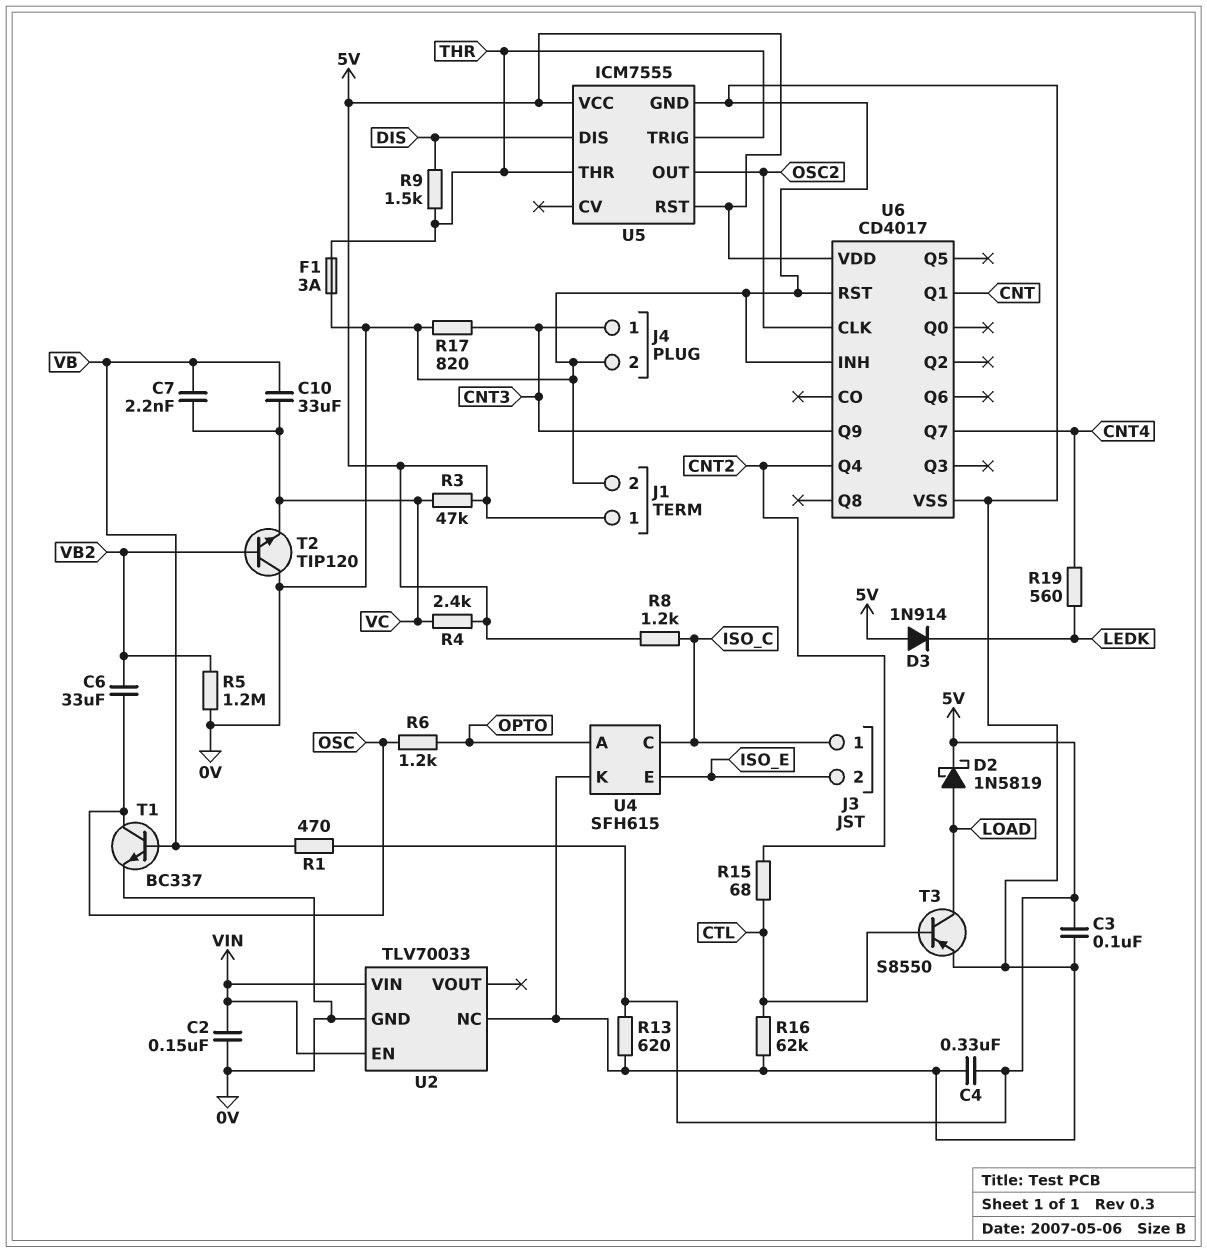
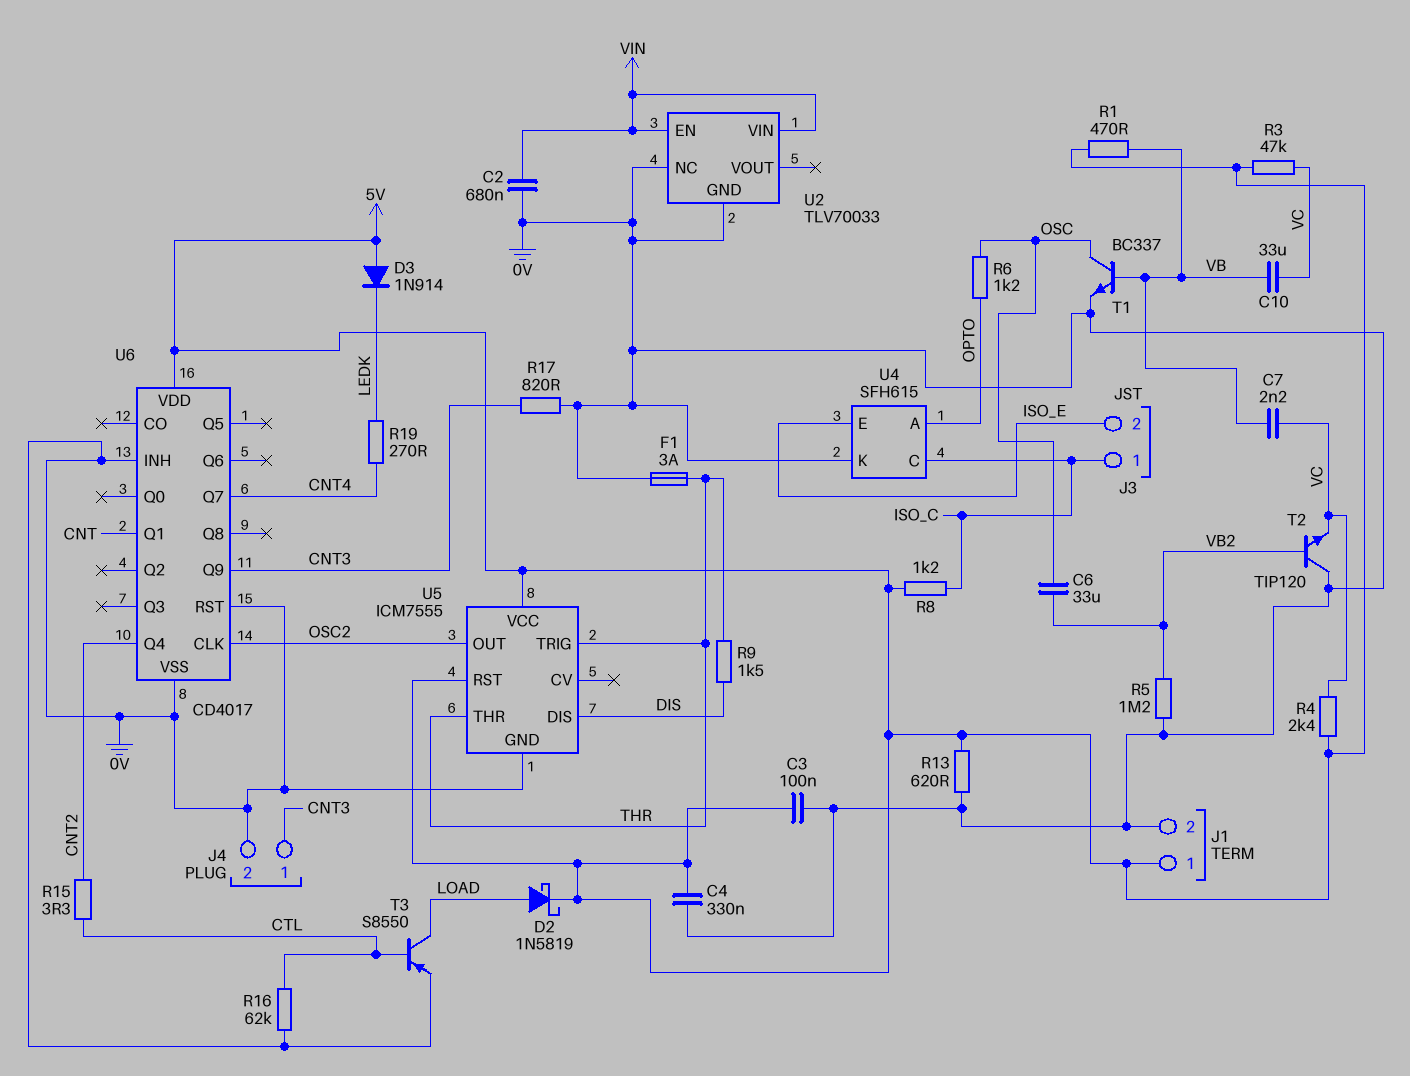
C2: 150nF (0V, VIN) -> 680nF (0V, VIN)
R15: 68 (CNT2, CTL) -> 3.3 (CNT2, CTL)
R19: 560 (CNT4, LEDK) -> 270 (CNT4, LEDK)

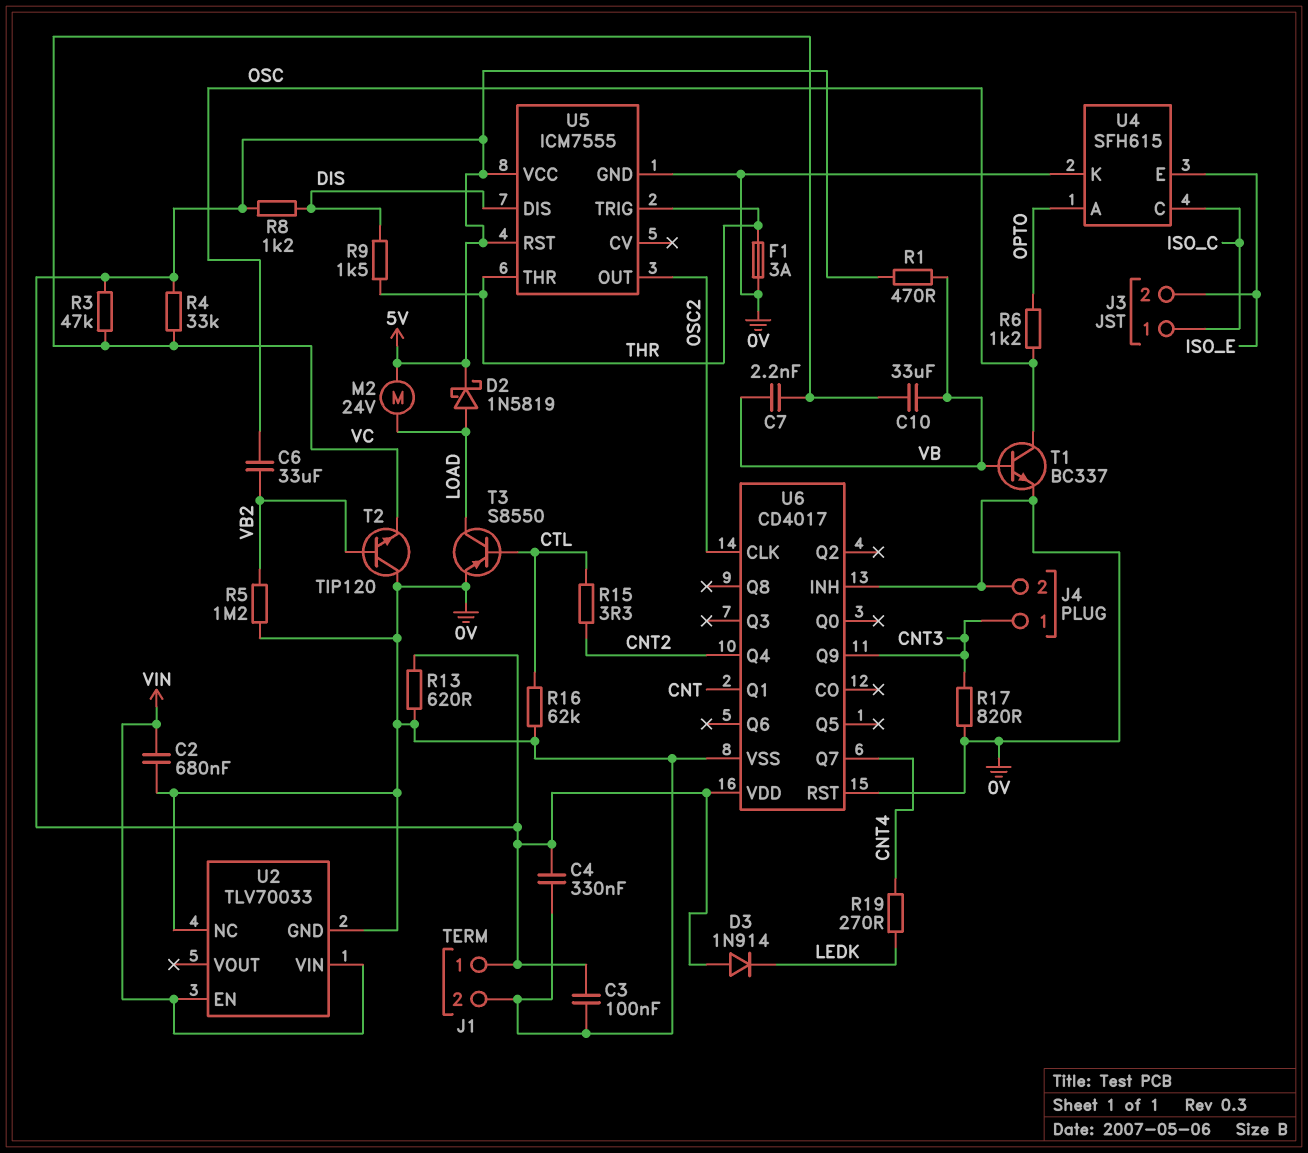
M2: none -> motor 24V (5V, LOAD)
R4: 2.4k (5V, VC) -> 33k (5V, VC)
R8: 1.2k (5V, ISO_C) -> 1.2k (5V, DIS)

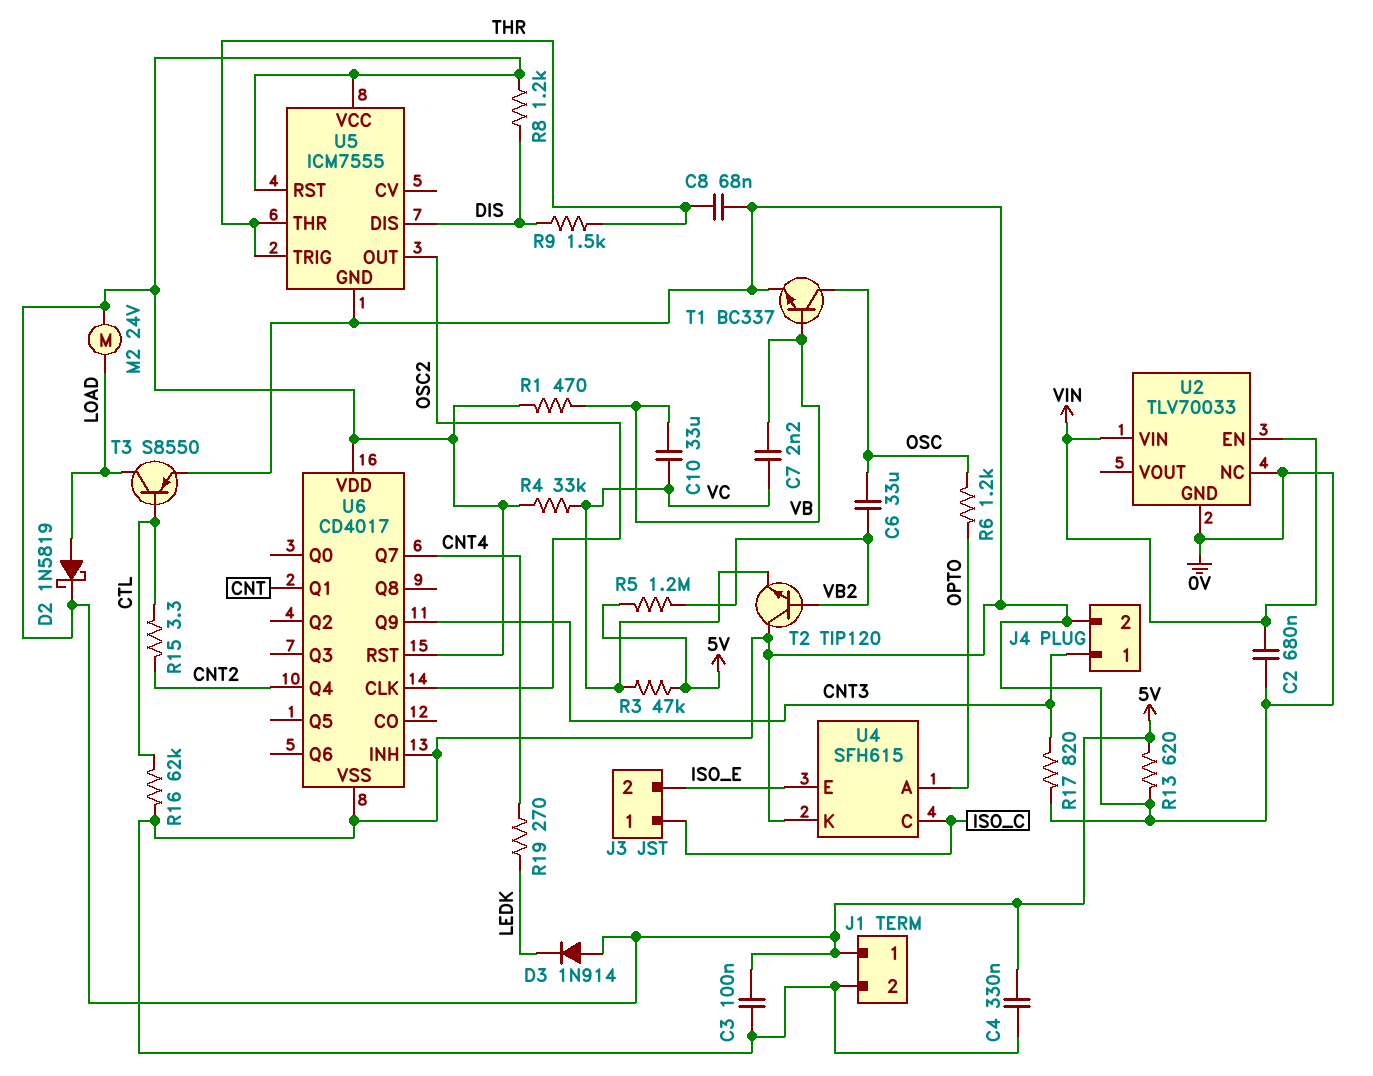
C8: none -> 68nF (0V, THR)
F1: 3A (0V, THR) -> none
R5: 1.2M (0V, VB2) -> 1.2M (5V, VB2)
U6 pin RST: 0V -> 5V

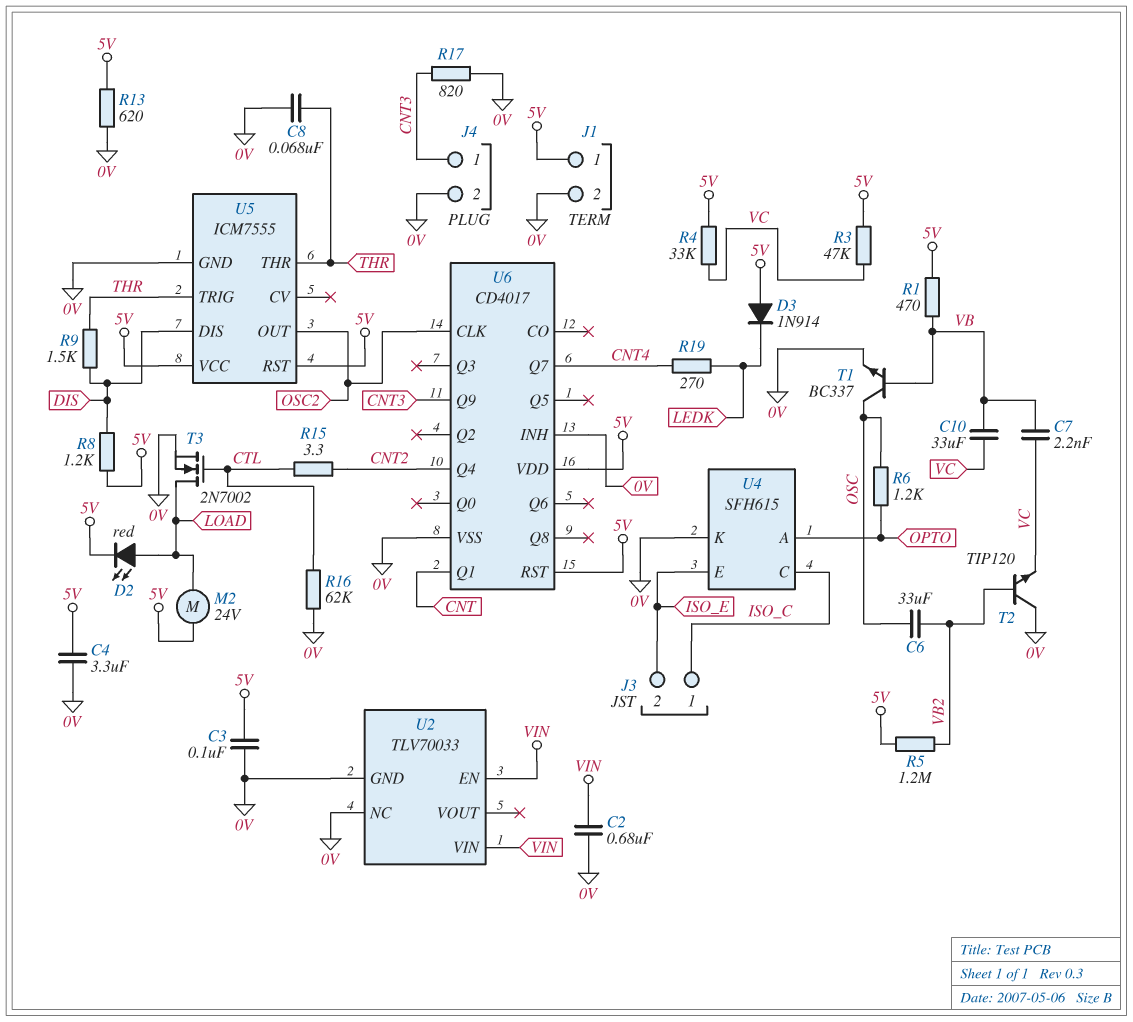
C4: 330nF (0V, 5V) -> 3.3uF (0V, 5V)
D2: schottky 1N5819 (A LOAD, K 5V) -> LED red (A LOAD, K 5V)
T3: PNP S8550 (B CTL, C LOAD, E 0V) -> NMOS 2N7002 (G CTL, D LOAD, S 0V)

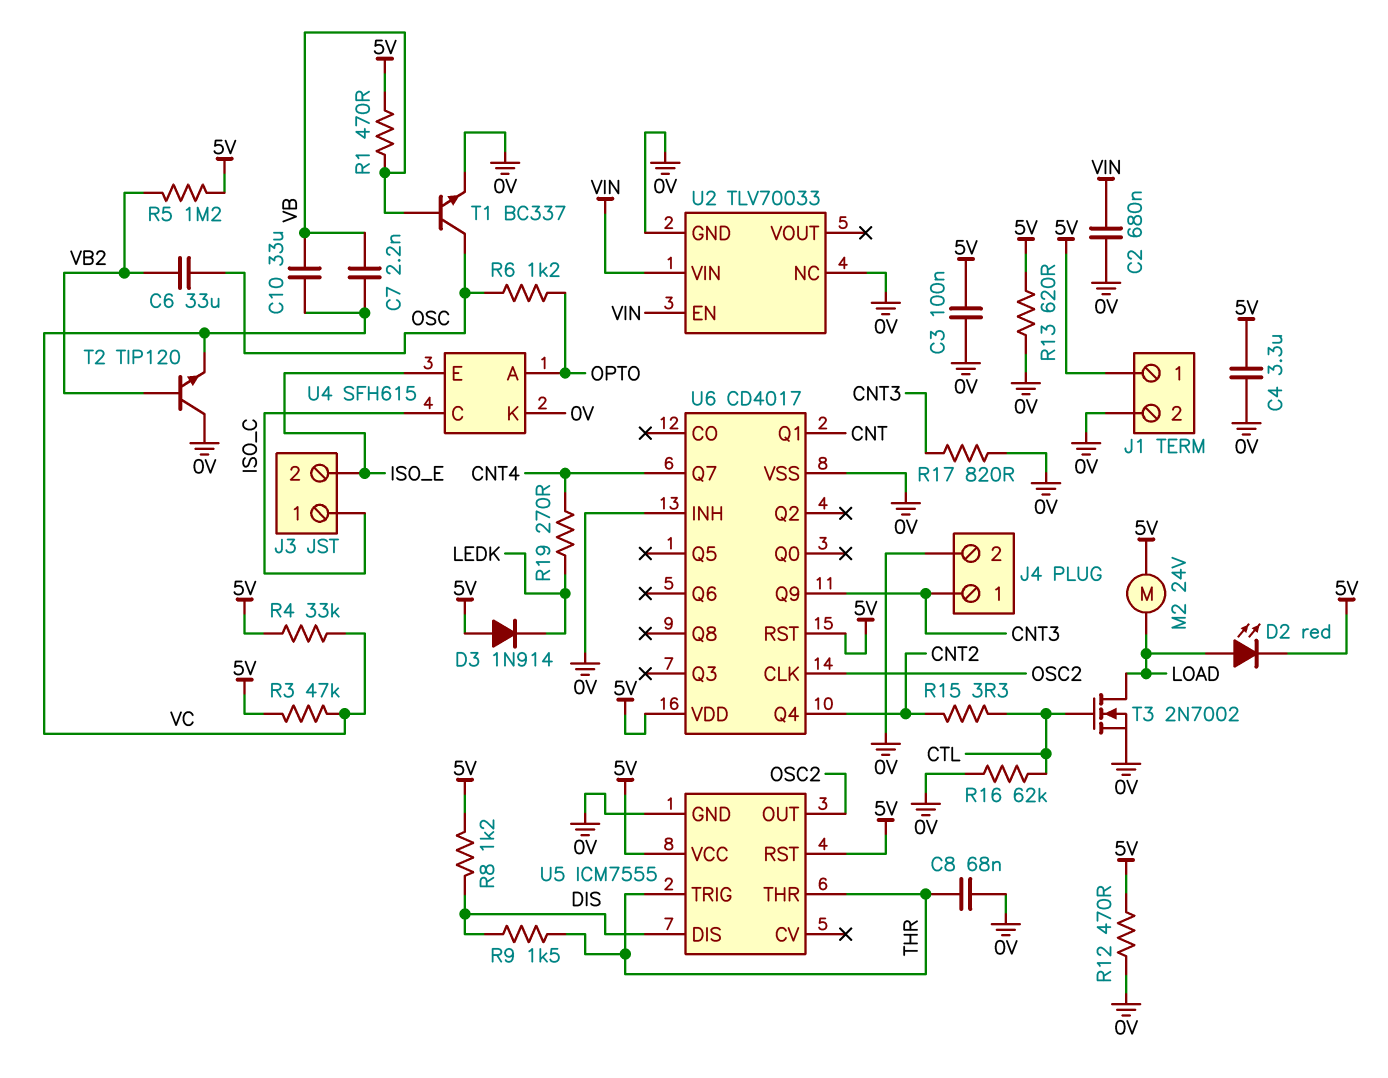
R12: none -> 470 (0V, 5V)

